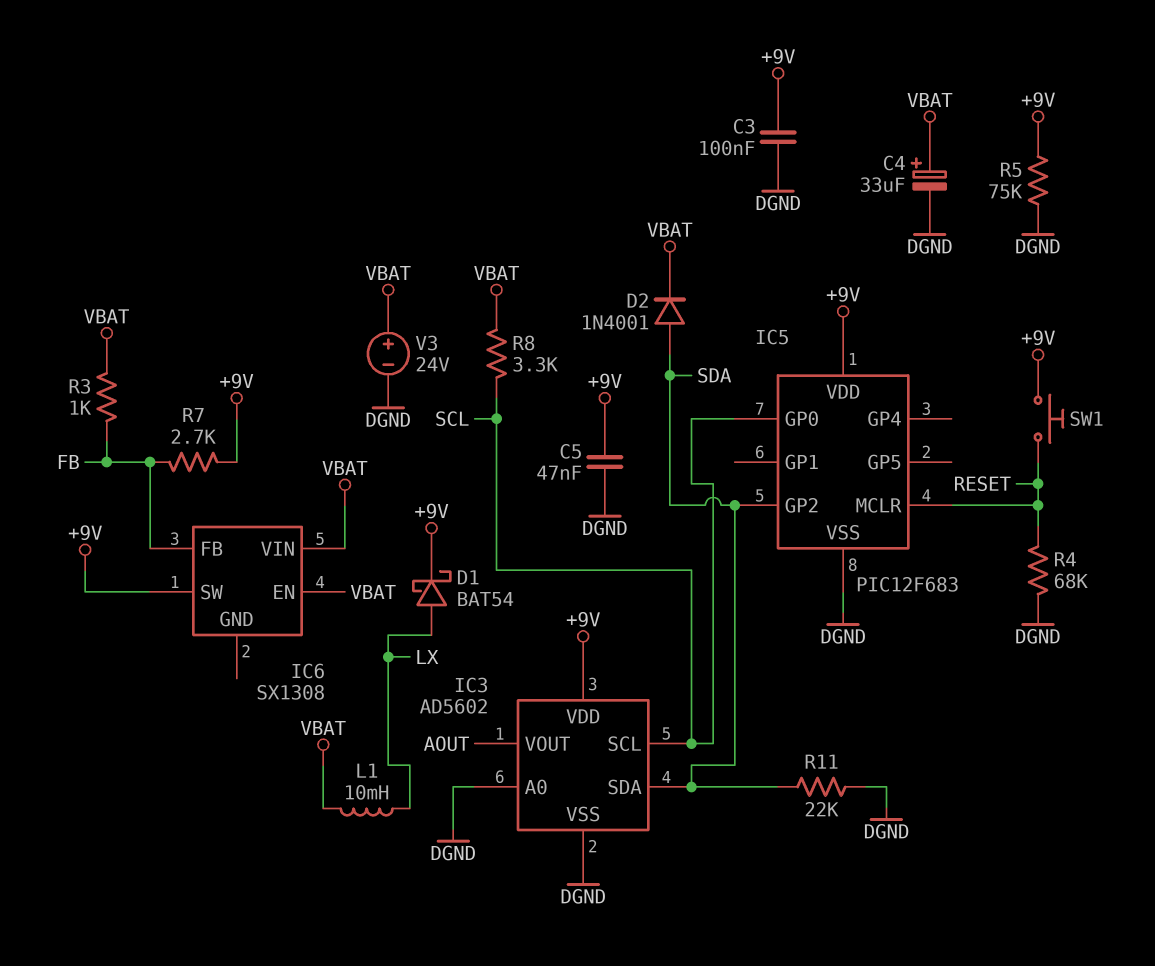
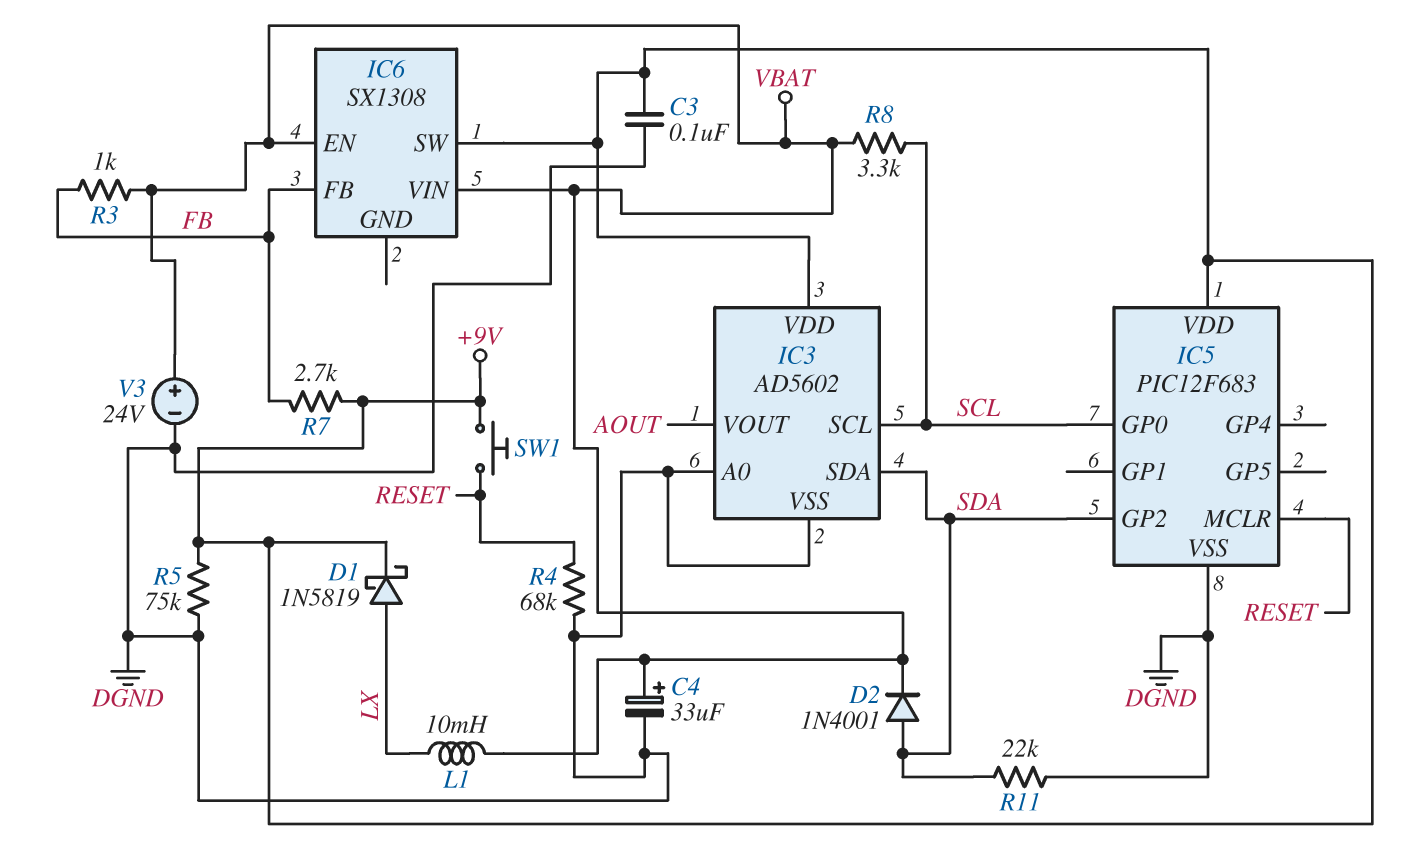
C5: 47nF (+9V, DGND) -> none
D1: schottky BAT54 (A LX, K +9V) -> schottky 1N5819 (A LX, K +9V)

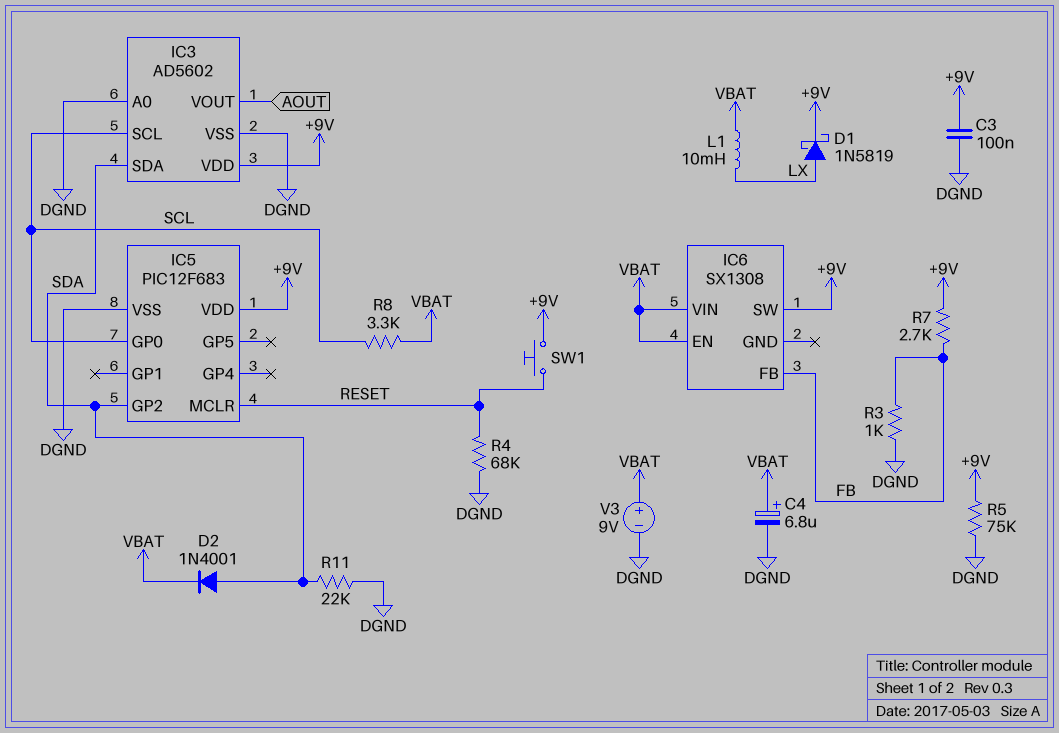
C4: 33uF (plus VBAT, minus DGND) -> 6.8uF (plus VBAT, minus DGND)
R3: 1k (FB, VBAT) -> 1k (DGND, FB)
V3: 24V (plus VBAT, minus DGND) -> 9V (plus VBAT, minus DGND)

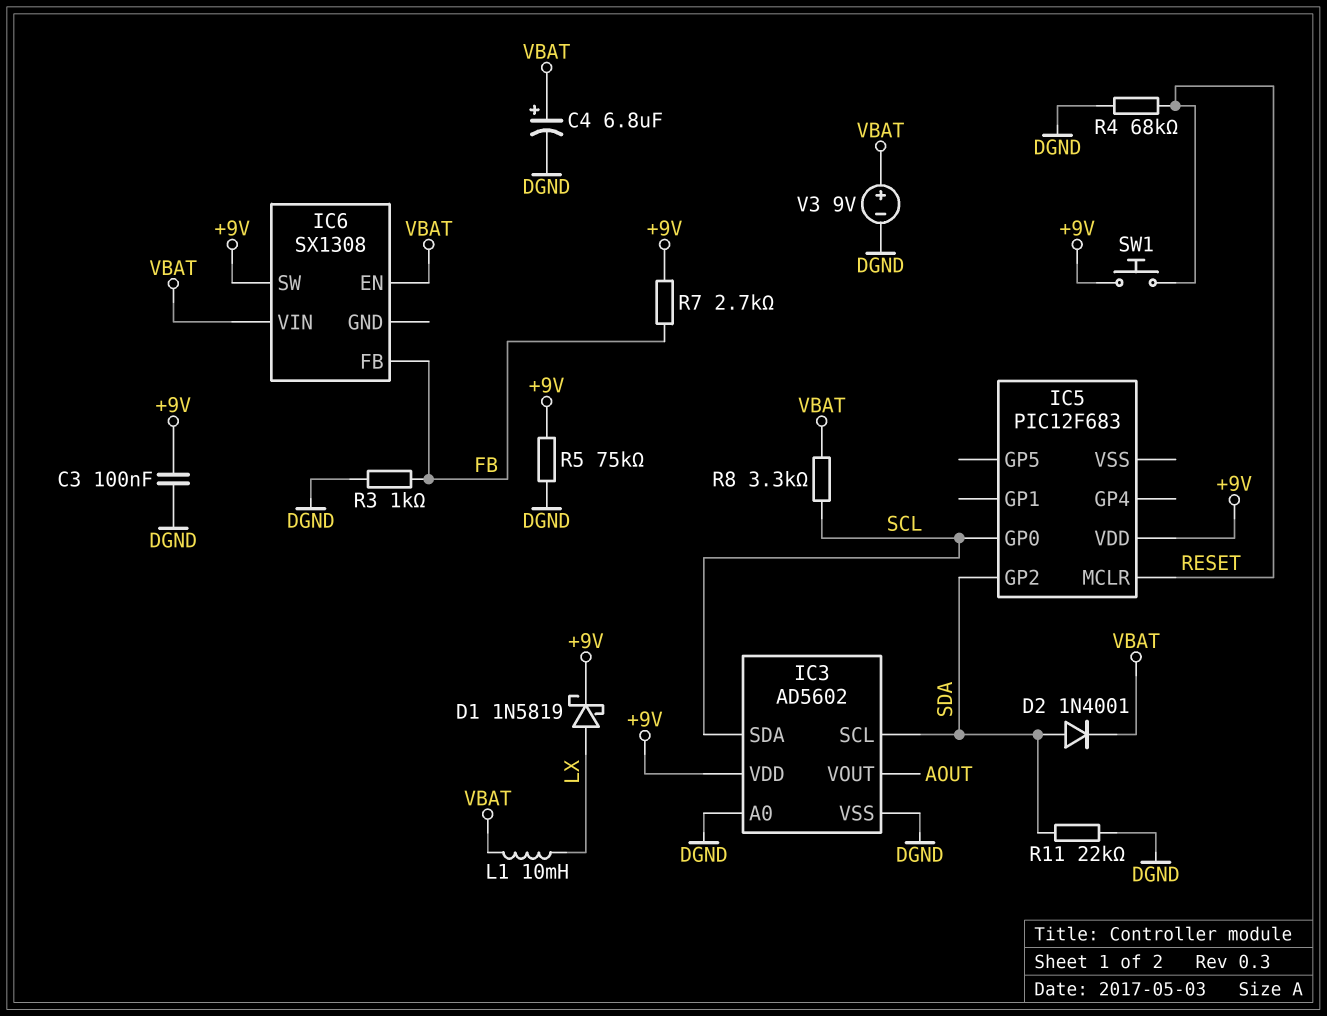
IC3 pin SCL: SCL -> SDA
IC3 pin SDA: SDA -> SCL
IC5 pin VSS: DGND -> none

